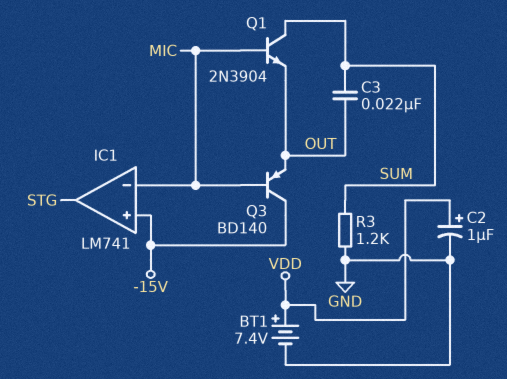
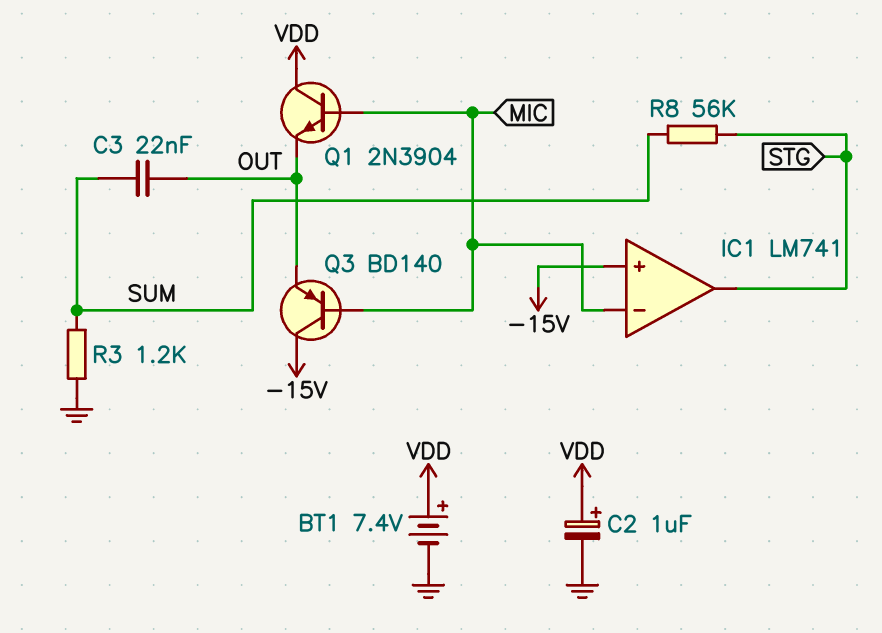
Q1: NPN 2N3904 (B MIC, C SUM, E OUT) -> NPN 2N3904 (B MIC, C VDD, E OUT)
R8: none -> 56k (STG, SUM)

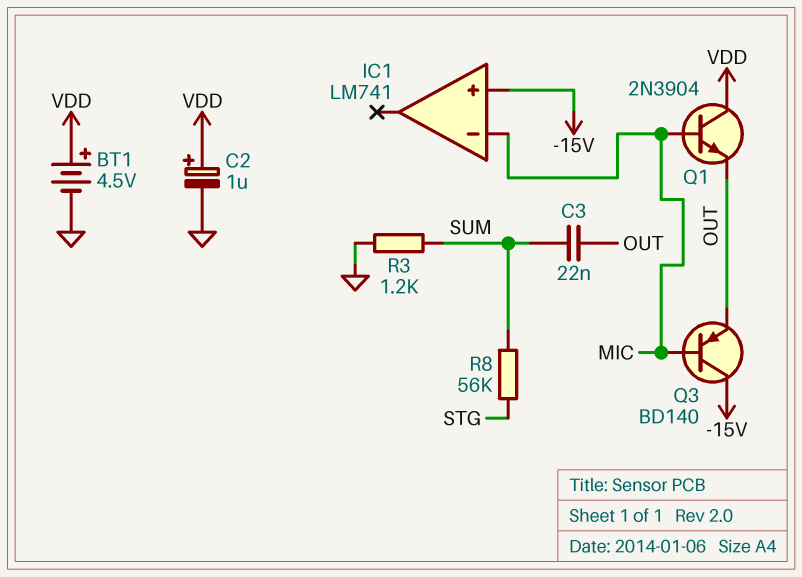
BT1: 7.4V (plus VDD, minus GND) -> 4.5V (plus VDD, minus GND)
IC1 pin out: STG -> none

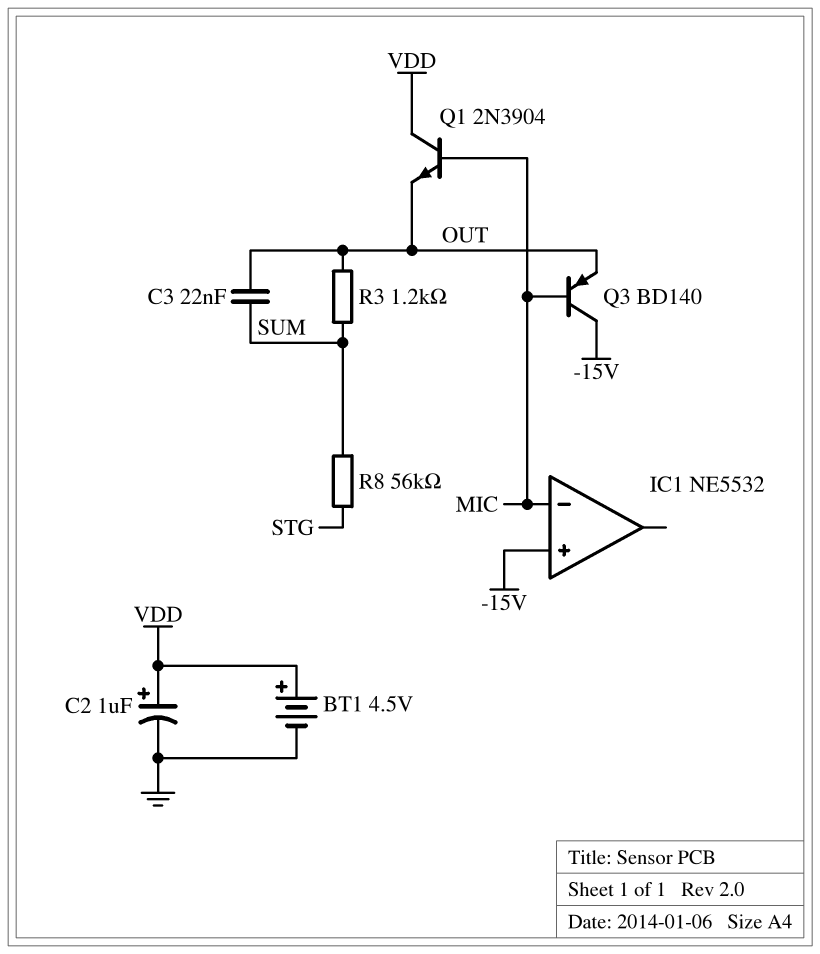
IC1: LM741 -> NE5532
R3: 1.2k (GND, SUM) -> 1.2k (OUT, SUM)

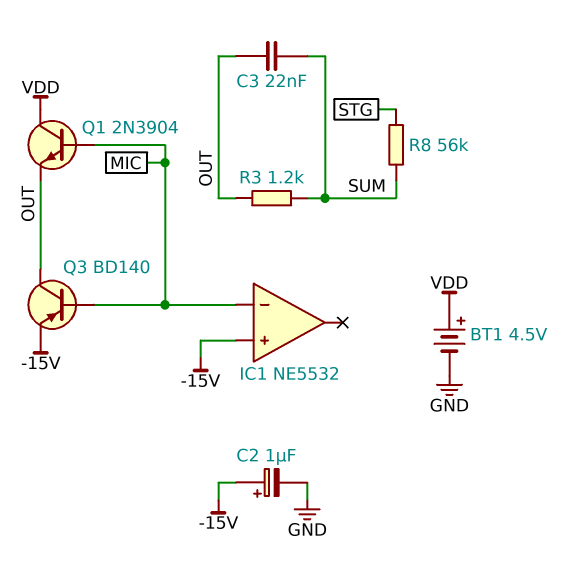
C2: 1uF (plus VDD, minus GND) -> 1uF (plus -15V, minus GND)
Q3: PNP BD140 (B MIC, C -15V, E OUT) -> PNP BD140 (B MIC, C OUT, E -15V)

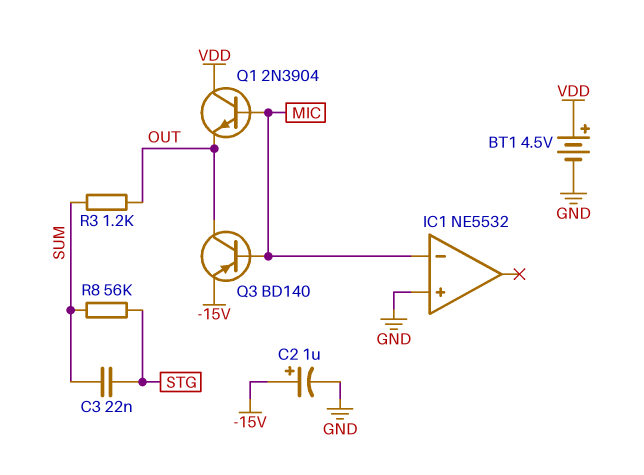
C3: 22nF (OUT, SUM) -> 22nF (STG, SUM)
IC1 pin in+: -15V -> GND

